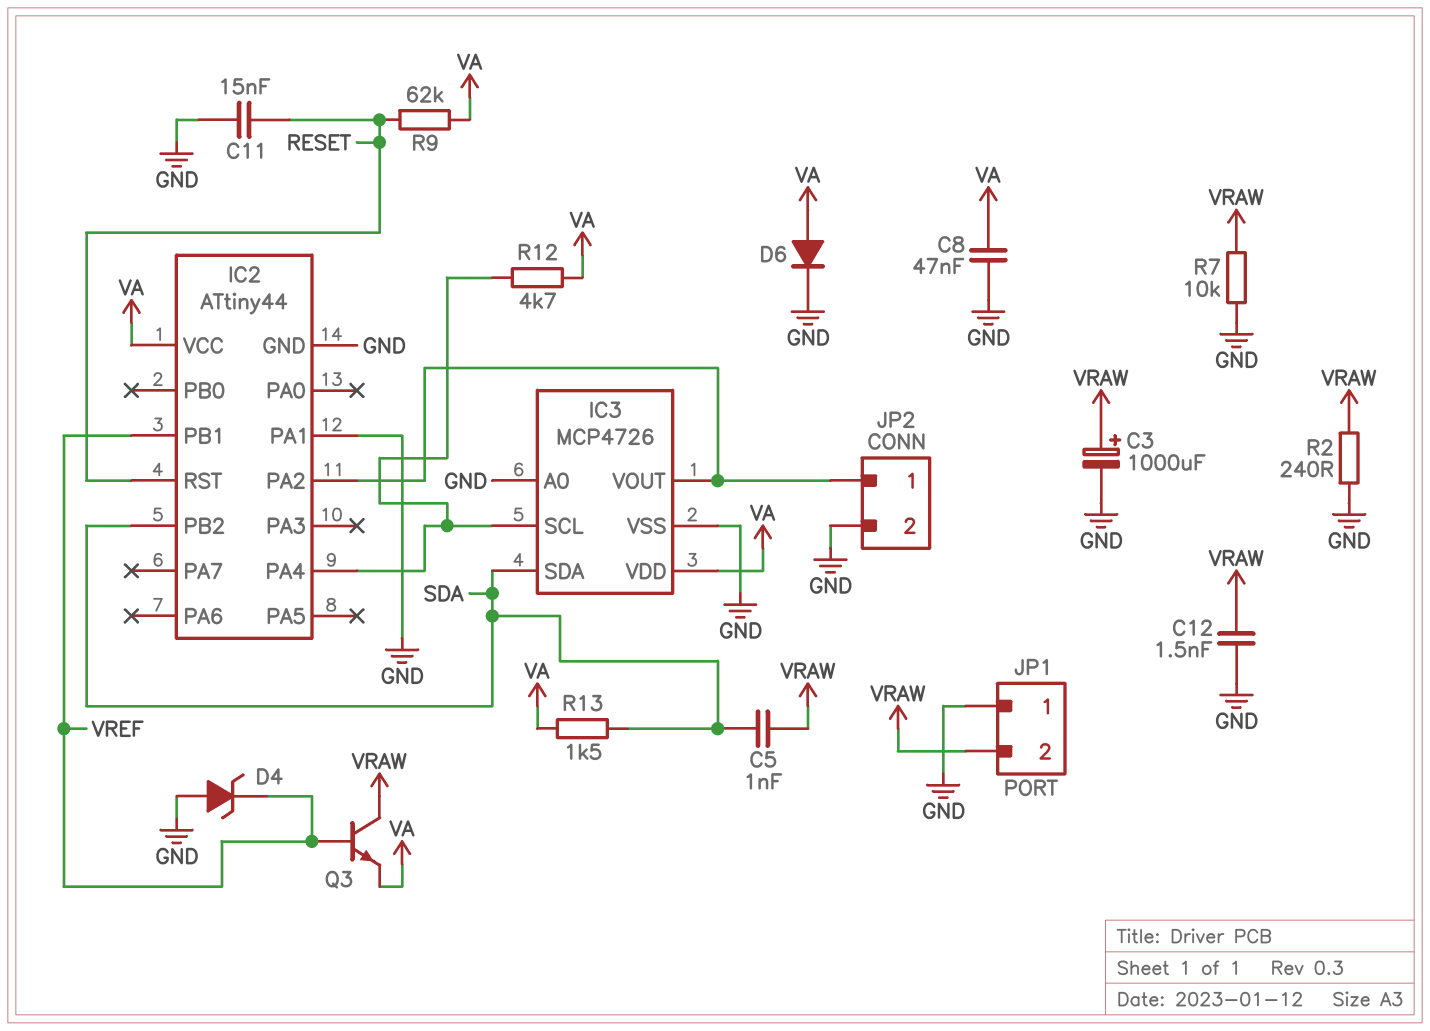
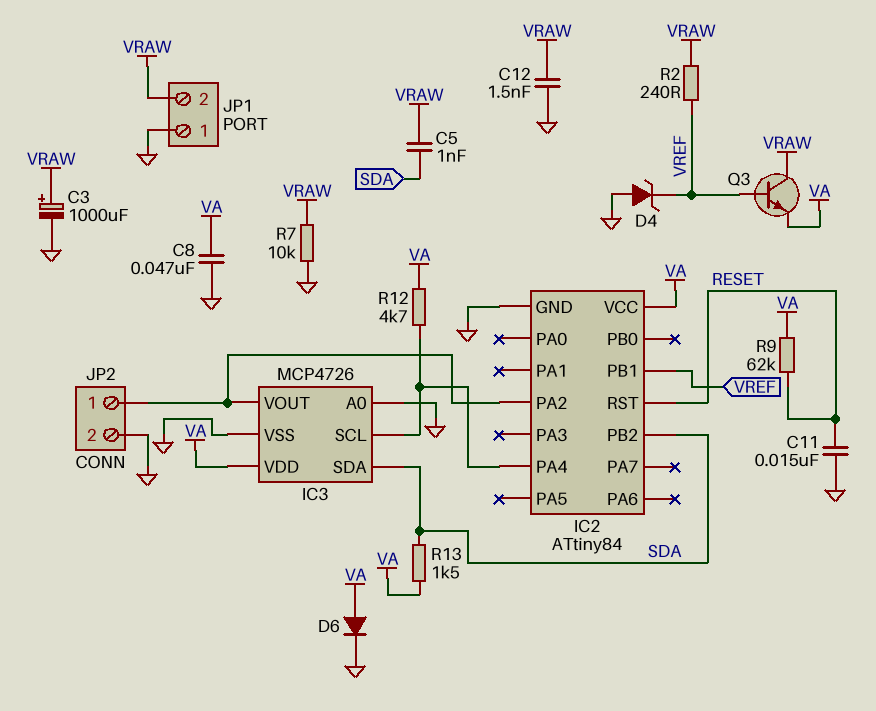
IC2: ATtiny44 -> ATtiny84
IC2 pin PA1: GND -> none
R2: 240 (GND, VRAW) -> 240 (VRAW, VREF)

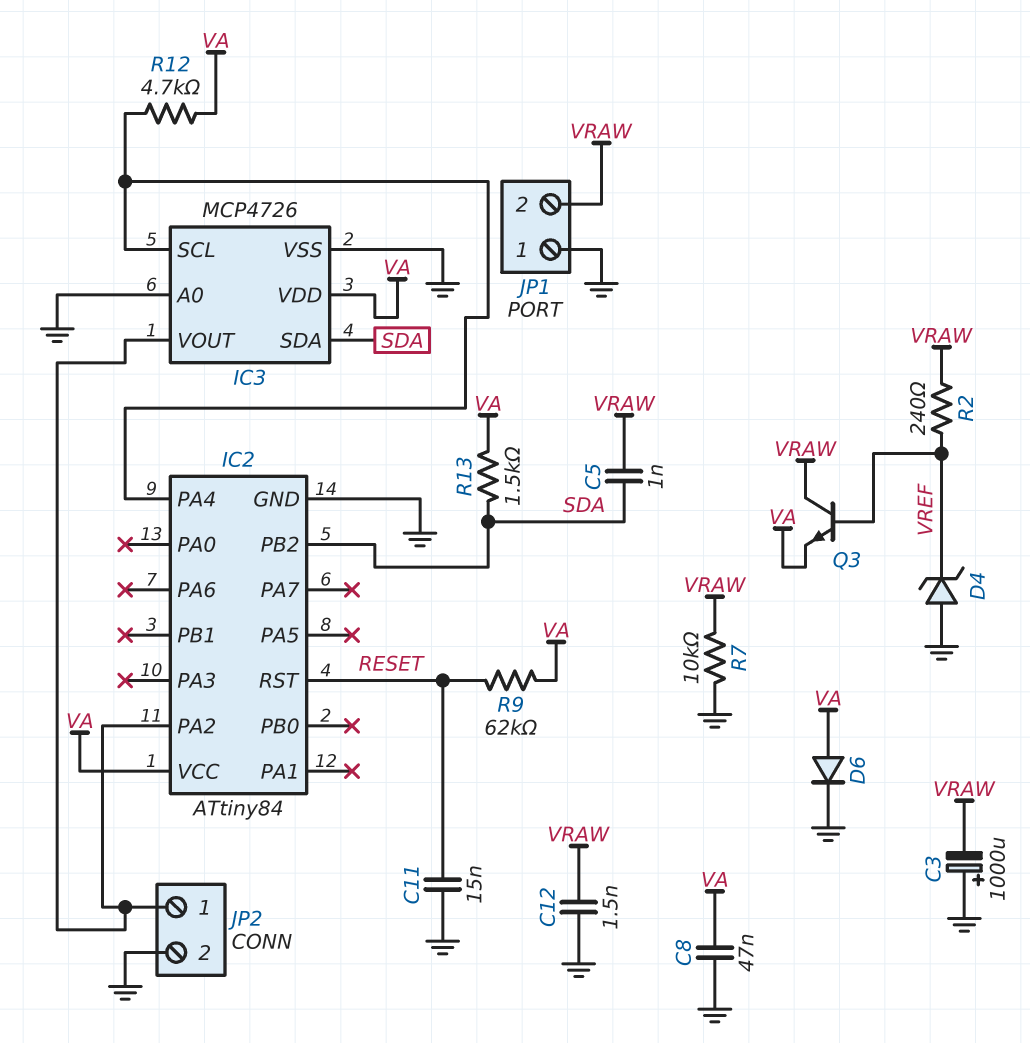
C3: 1000uF (plus VRAW, minus GND) -> 1000uF (plus GND, minus VRAW)
IC2 pin PB1: VREF -> none

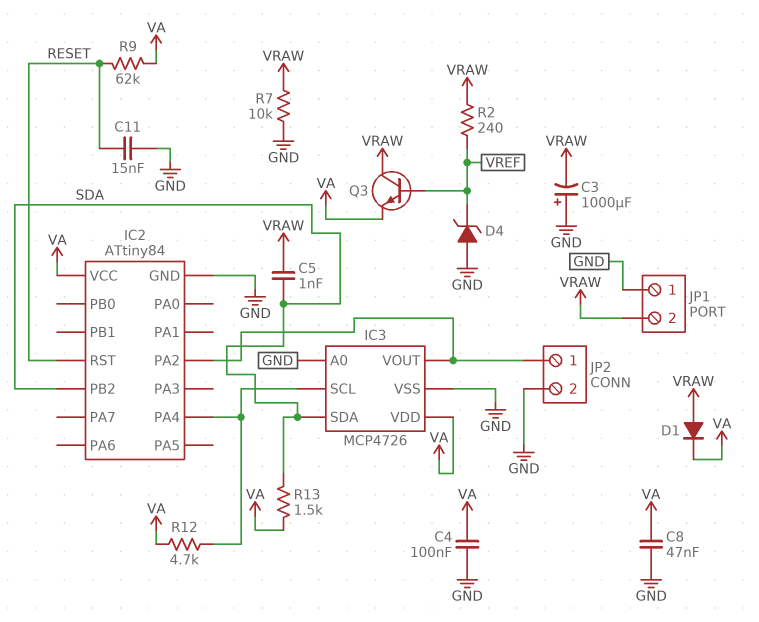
C4: none -> 100nF (GND, VA)
C12: 1.5nF (GND, VRAW) -> none
D1: none -> diode (A VRAW, K VA)
D6: diode (A VA, K GND) -> none

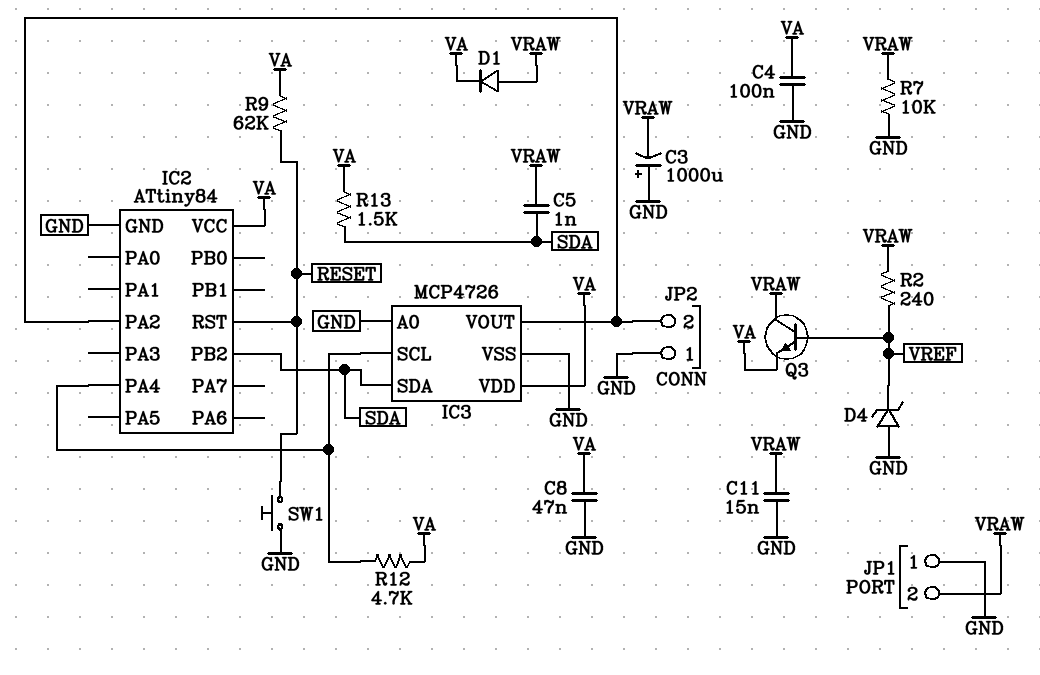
C11: 15nF (GND, RESET) -> 15nF (GND, VRAW)
JP2 pin 1: IC2/PA2 -> GND
JP2 pin 2: GND -> IC2/PA2
SW1: none -> button (GND, RESET)

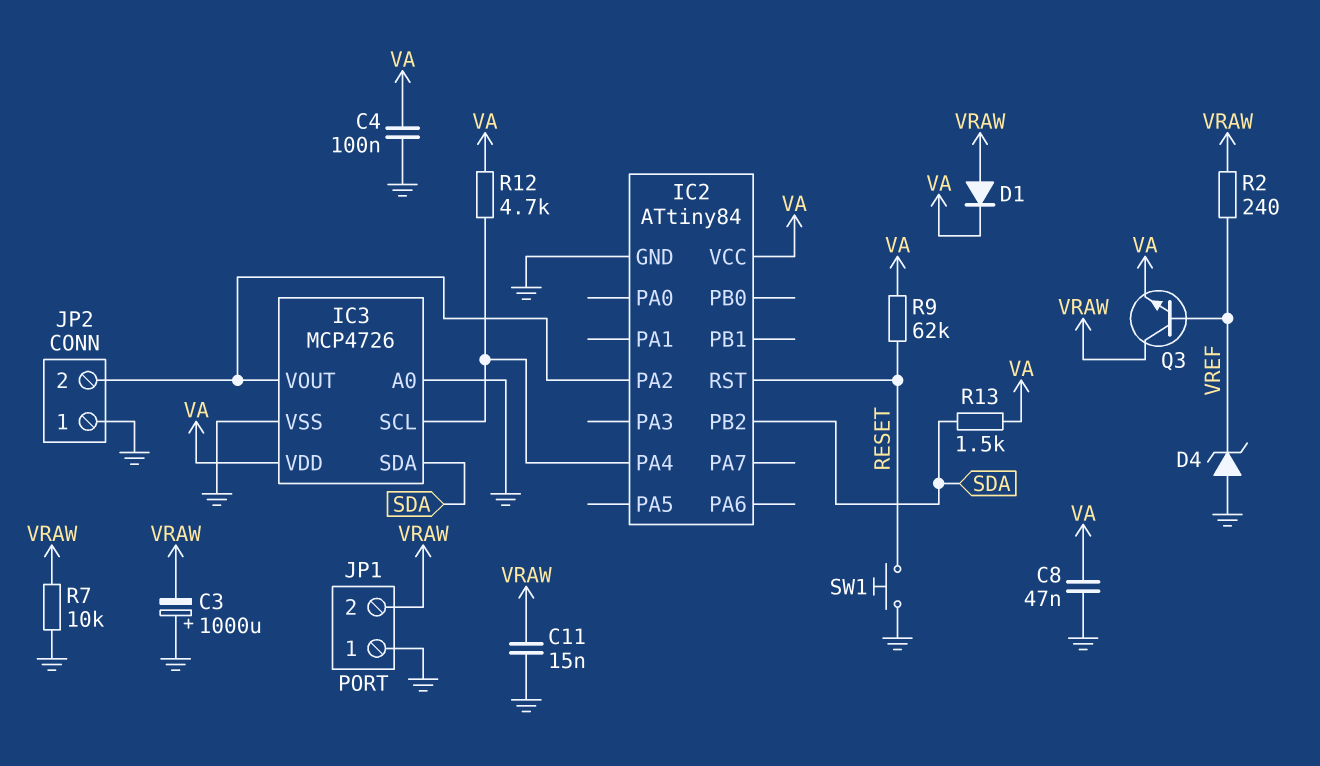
C5: 1nF (SDA, VRAW) -> none

